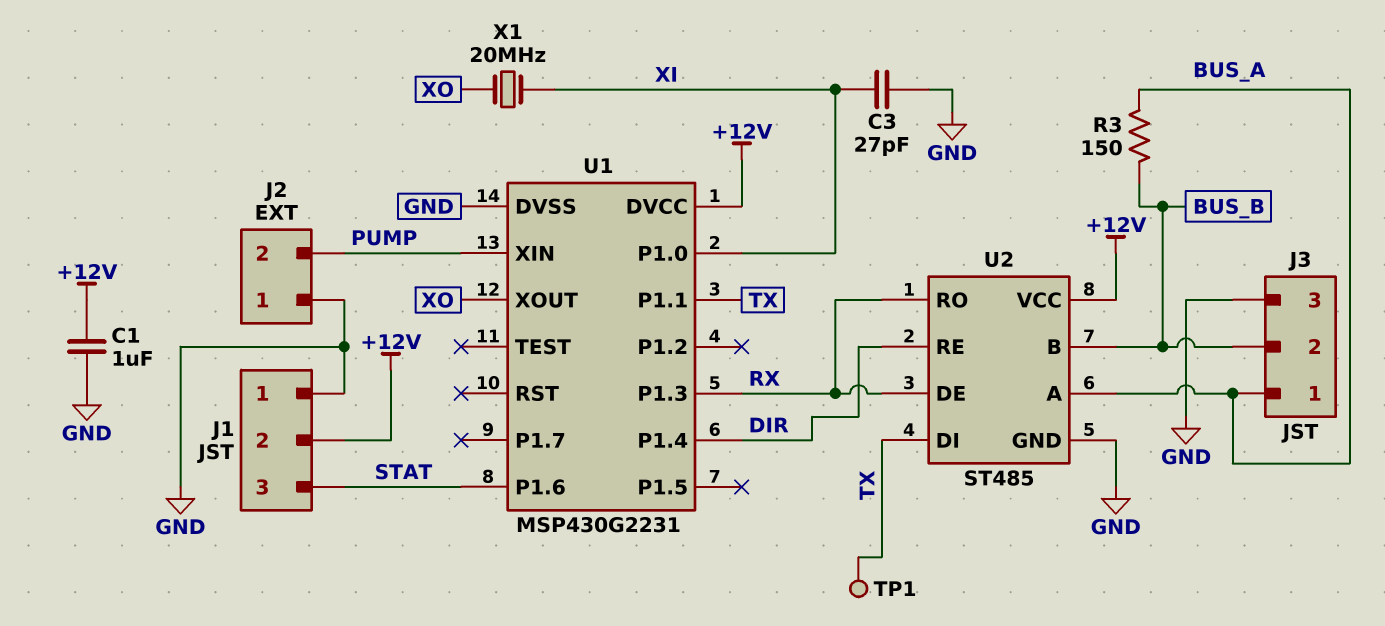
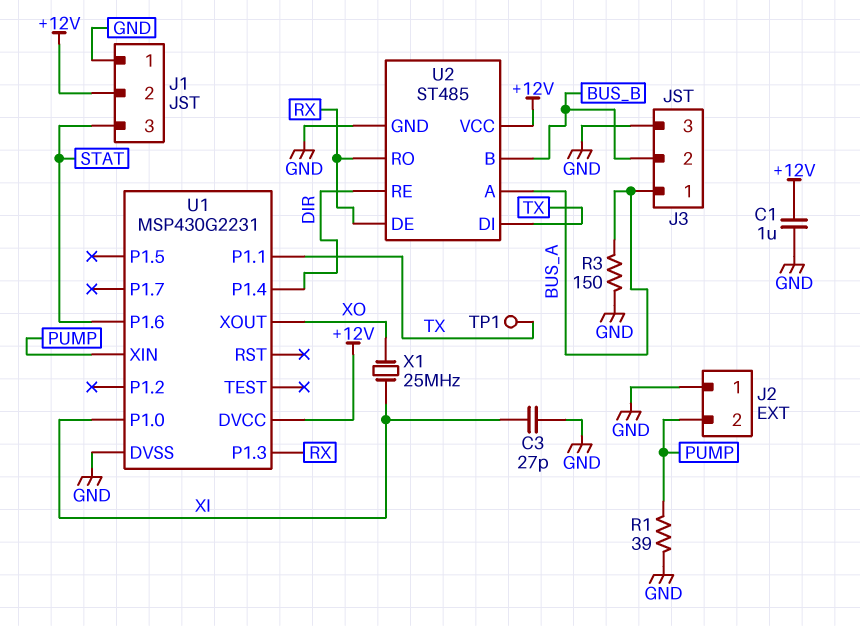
R1: none -> 39 (GND, PUMP)
R3: 150 (BUS_A, BUS_B) -> 150 (BUS_A, GND)
X1: 20MHz (XI, XO) -> 25MHz (XI, XO)

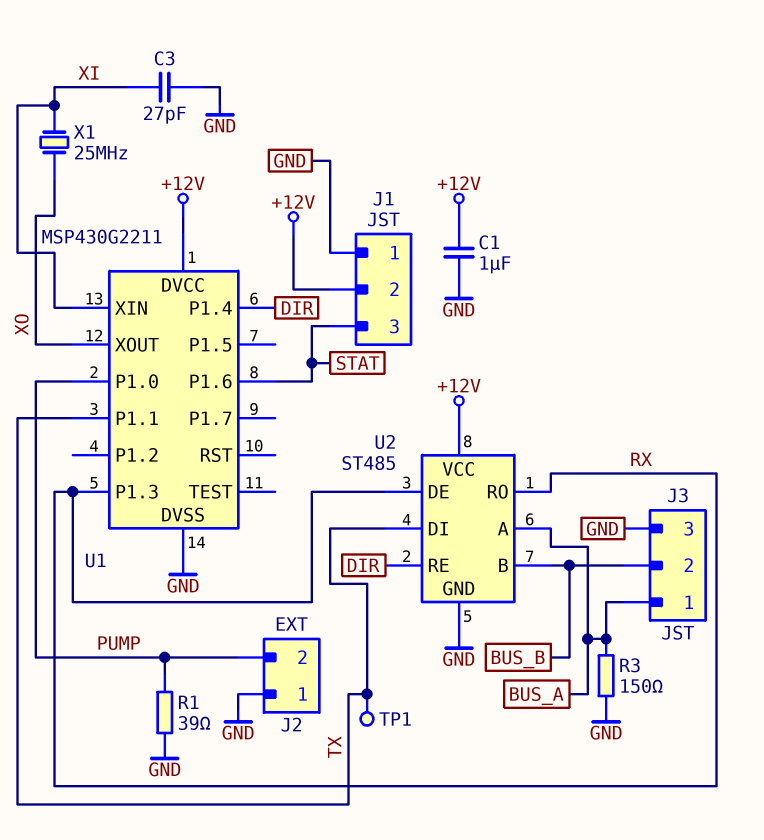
U1: MSP430G2231 -> MSP430G2211
U1 pin P1.0: XI -> PUMP
U1 pin XIN: PUMP -> XI

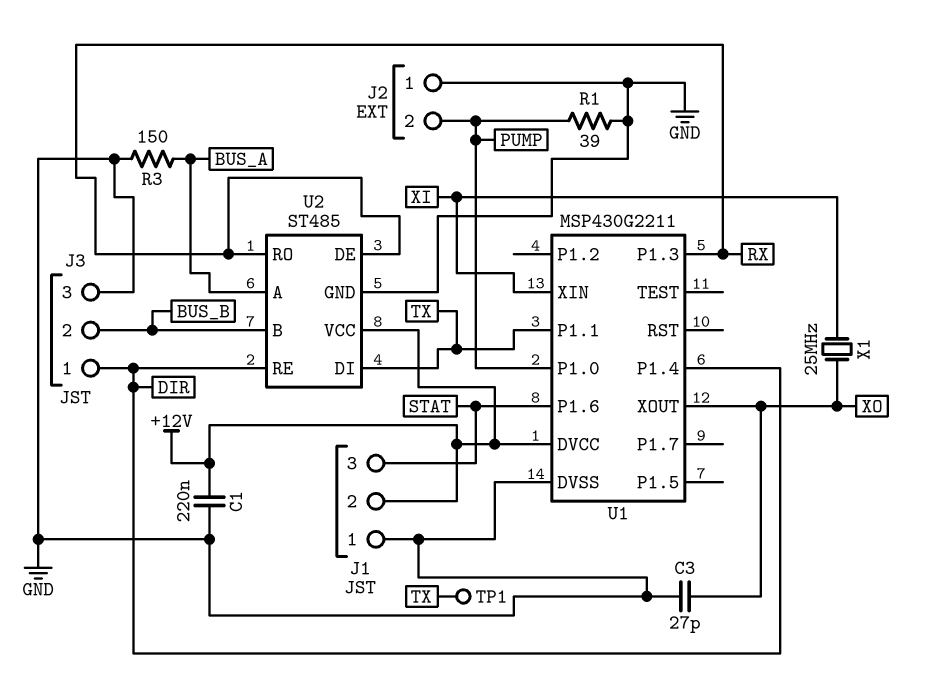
C1: 1uF (+12V, GND) -> 220nF (+12V, GND)
C3: 27pF (GND, XI) -> 27pF (GND, XO)
J3 pin 1: BUS_A -> DIR

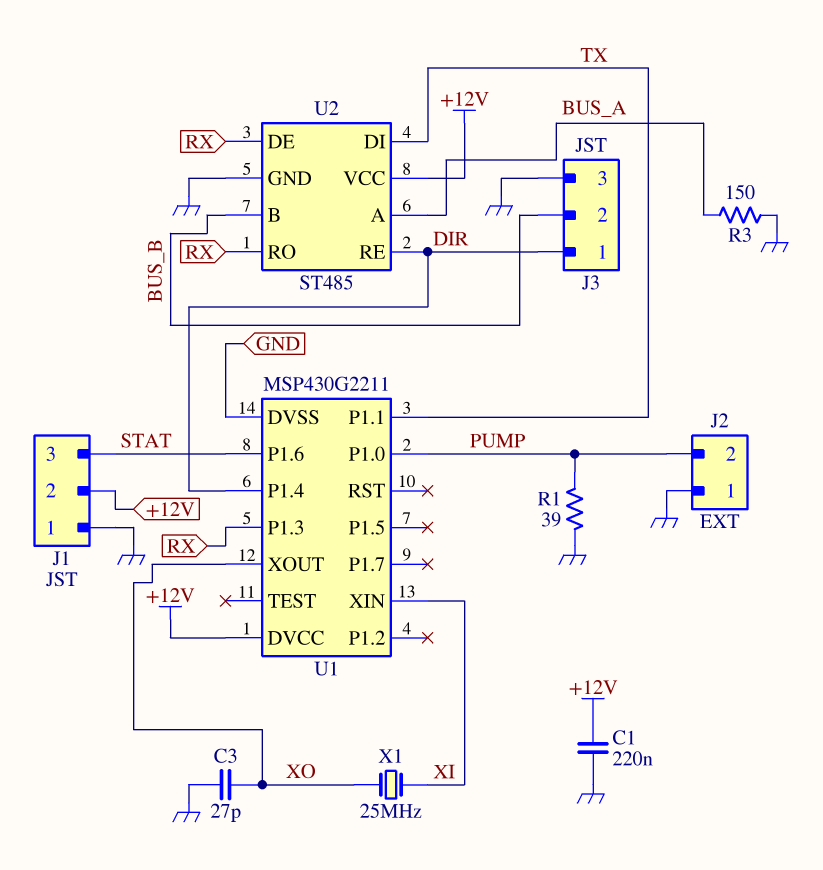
TP1: test point (TX) -> none

